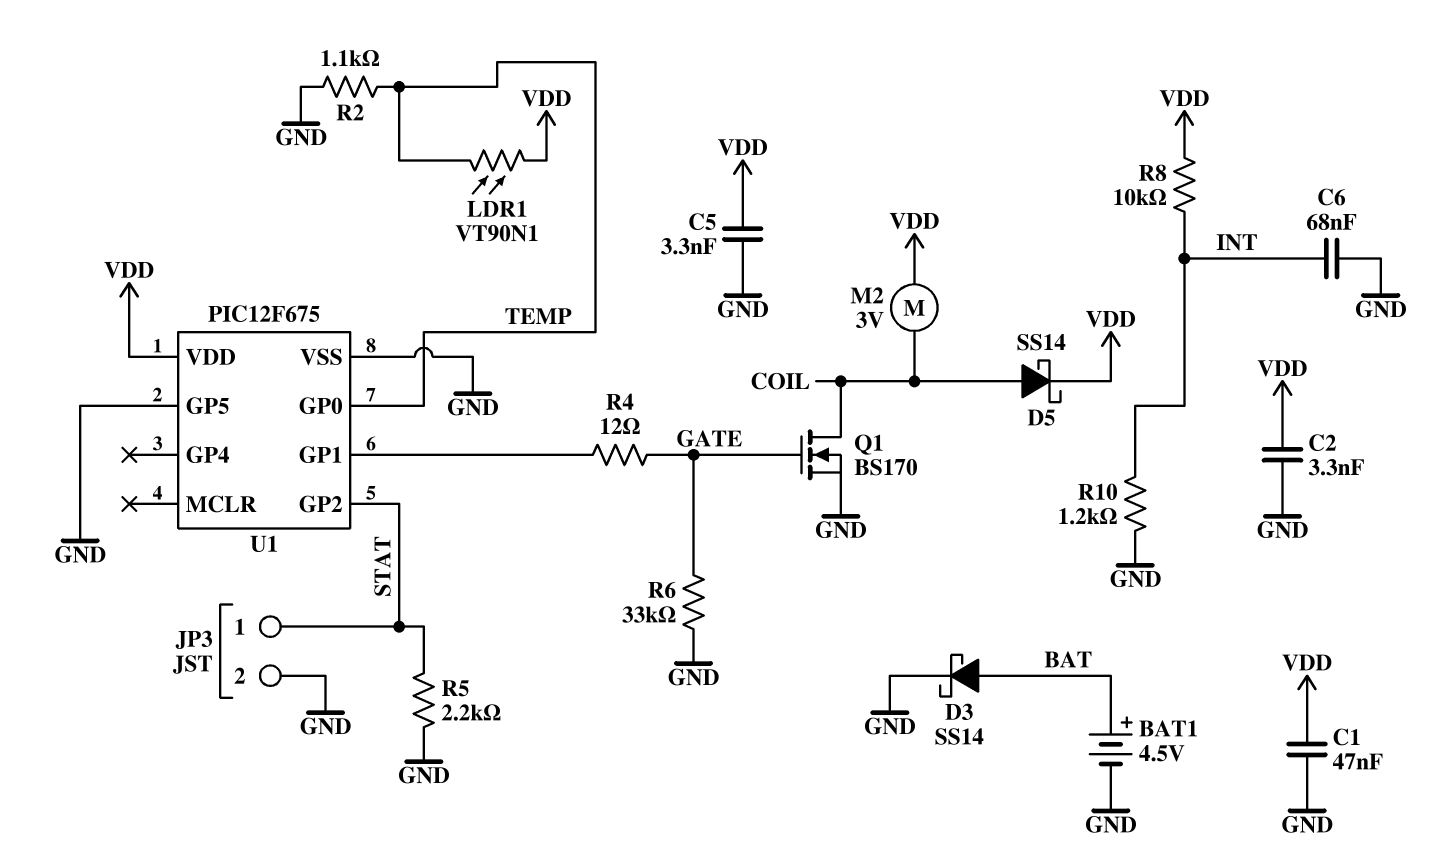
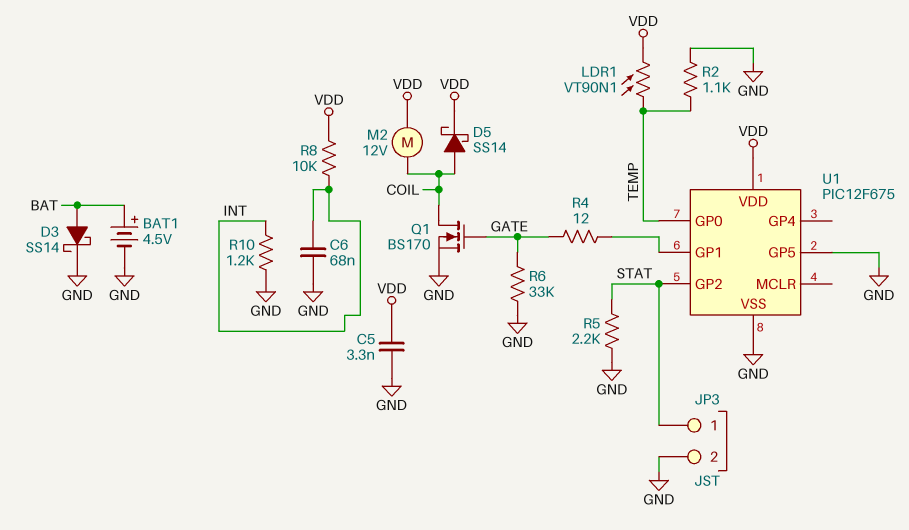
C1: 47nF (GND, VDD) -> none
C2: 3.3nF (GND, VDD) -> none
M2: motor 3V (COIL, VDD) -> motor 12V (COIL, VDD)

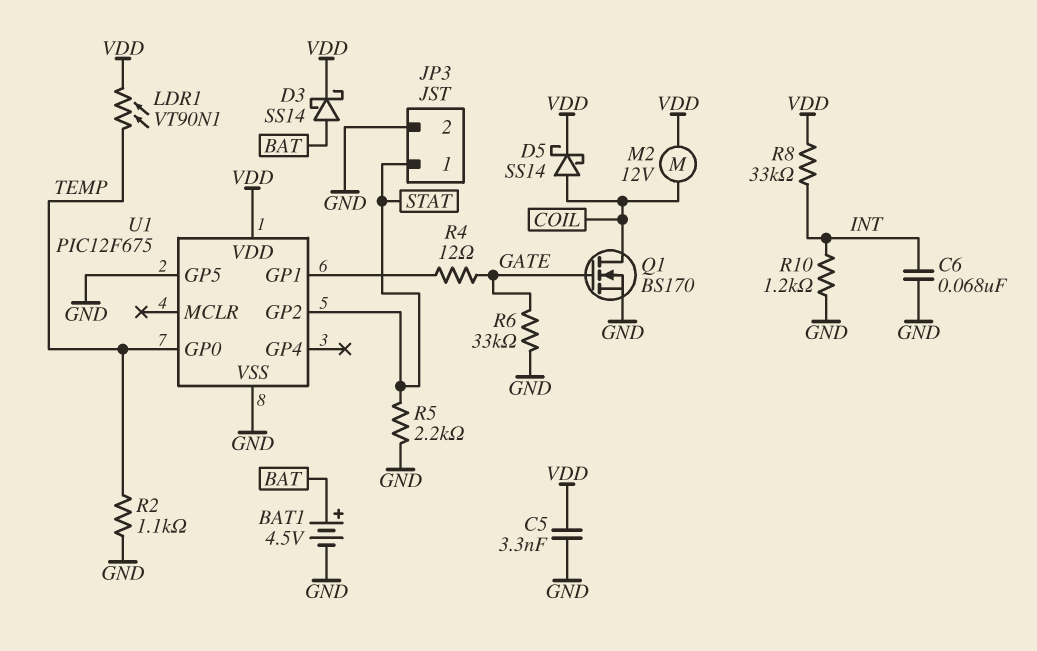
D3: schottky SS14 (A BAT, K GND) -> schottky SS14 (A BAT, K VDD)
R8: 10k (INT, VDD) -> 33k (INT, VDD)

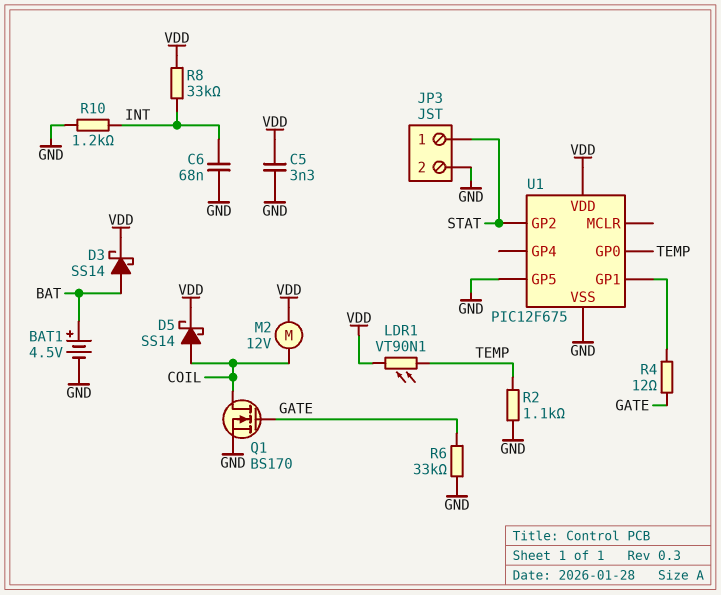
R5: 2.2k (GND, STAT) -> none

